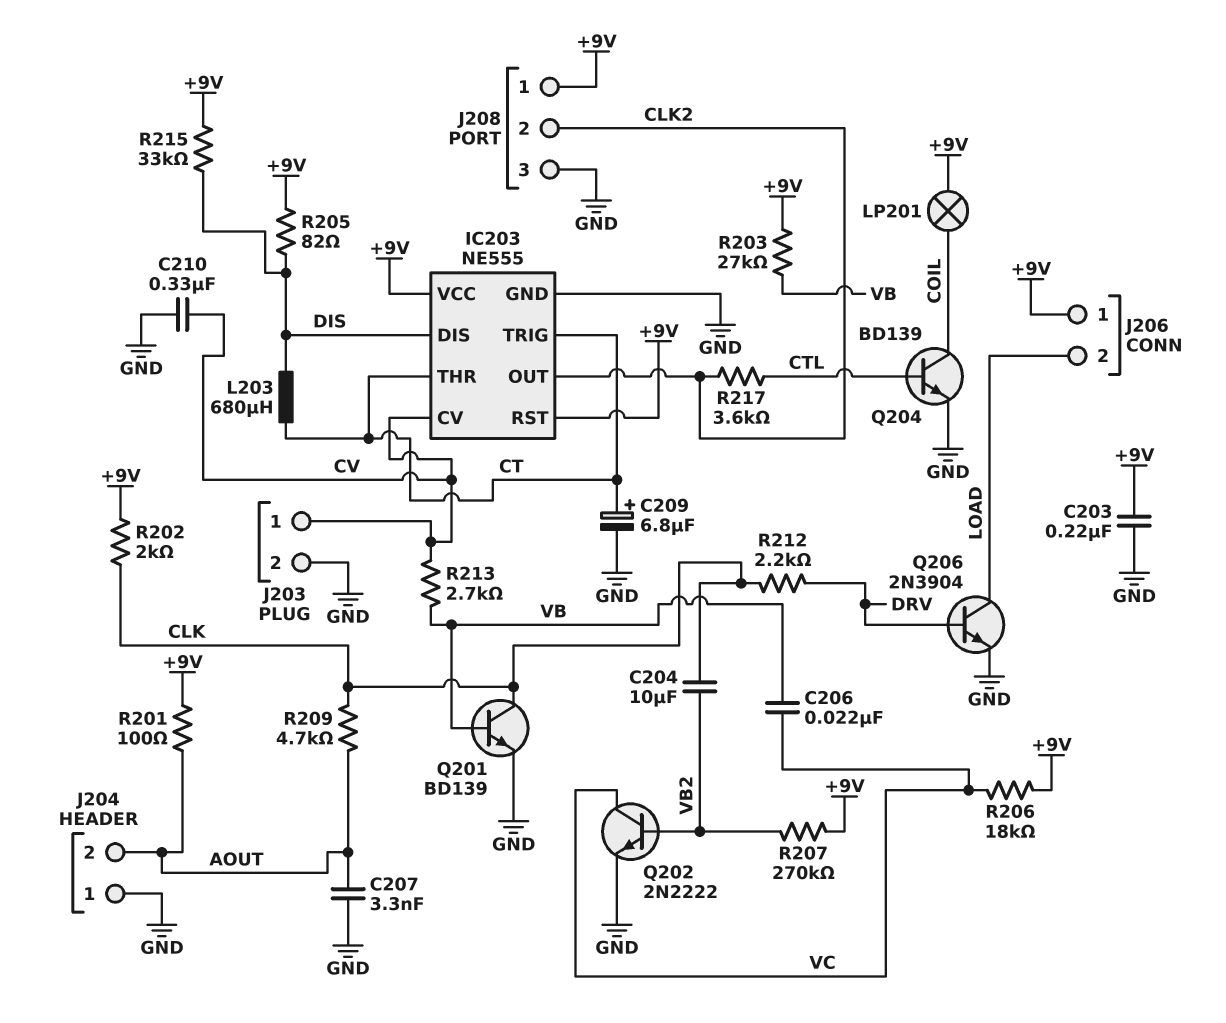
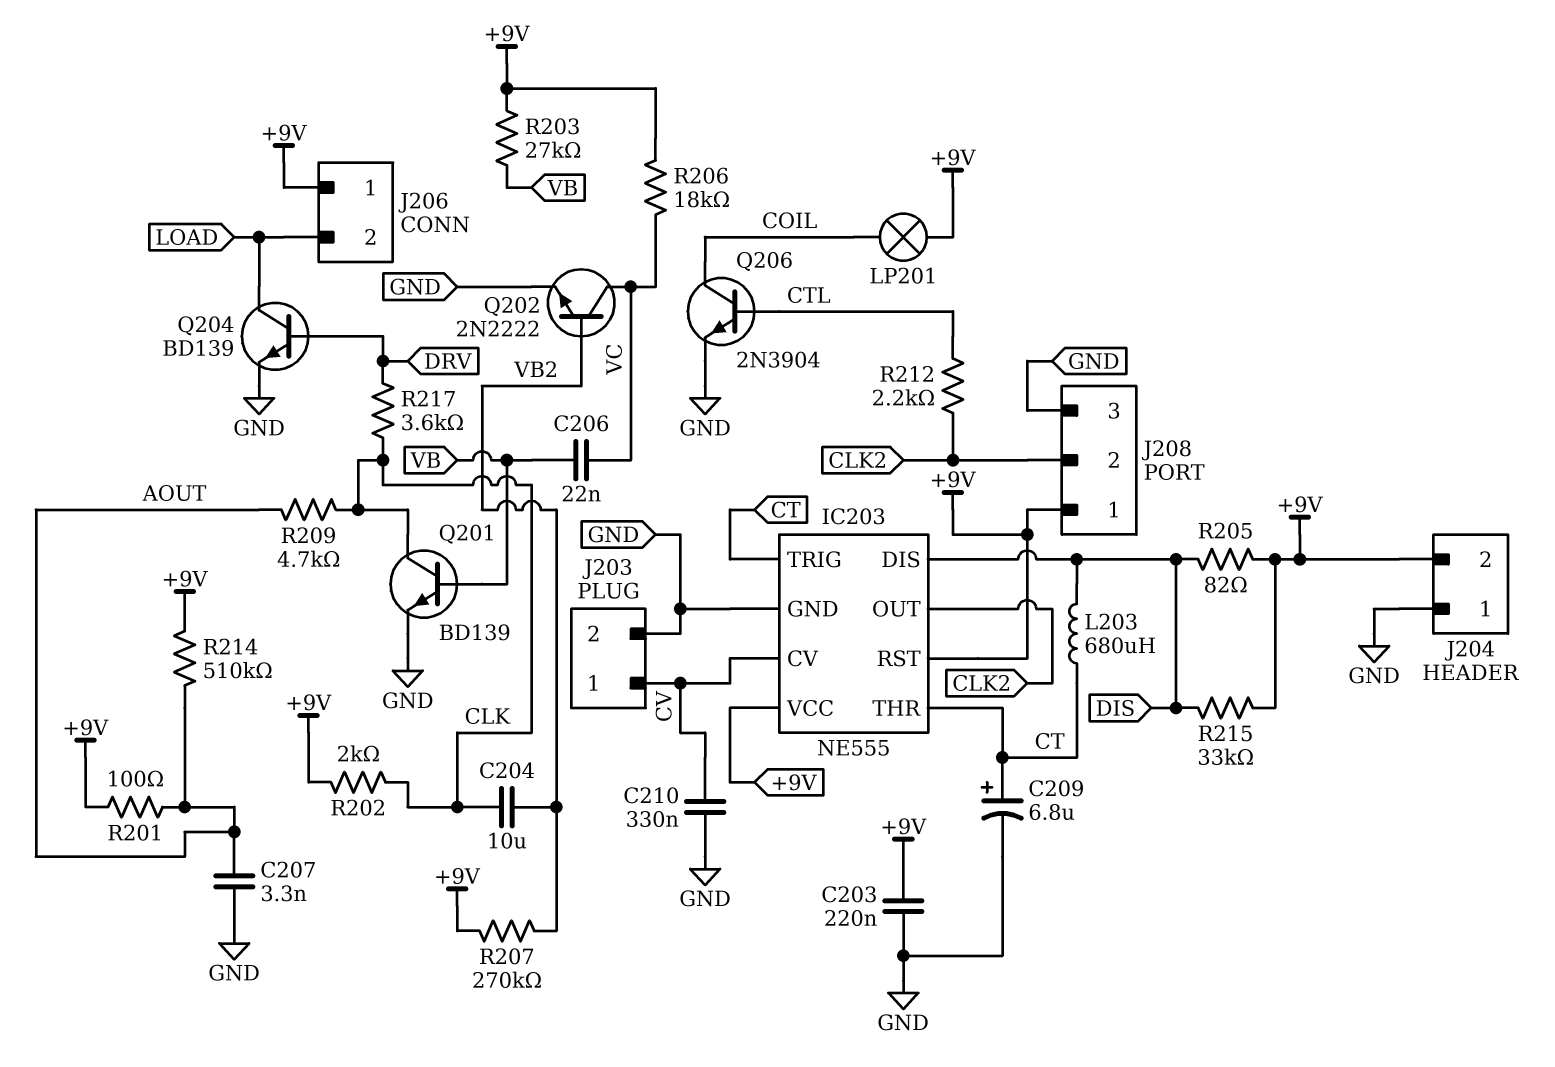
J204 pin 2: AOUT -> +9V
Q204: NPN BD139 (B CTL, C COIL, E GND) -> NPN BD139 (B DRV, C LOAD, E GND)
Q206: NPN 2N3904 (B DRV, C LOAD, E GND) -> NPN 2N3904 (B CTL, C COIL, E GND)
R212: 2.2k (CLK, DRV) -> 2.2k (CLK2, CTL)
R213: 2.7k (CV, VB) -> none
R214: none -> 510k (+9V, AOUT)
R217: 3.6k (CLK2, CTL) -> 3.6k (CLK, DRV)

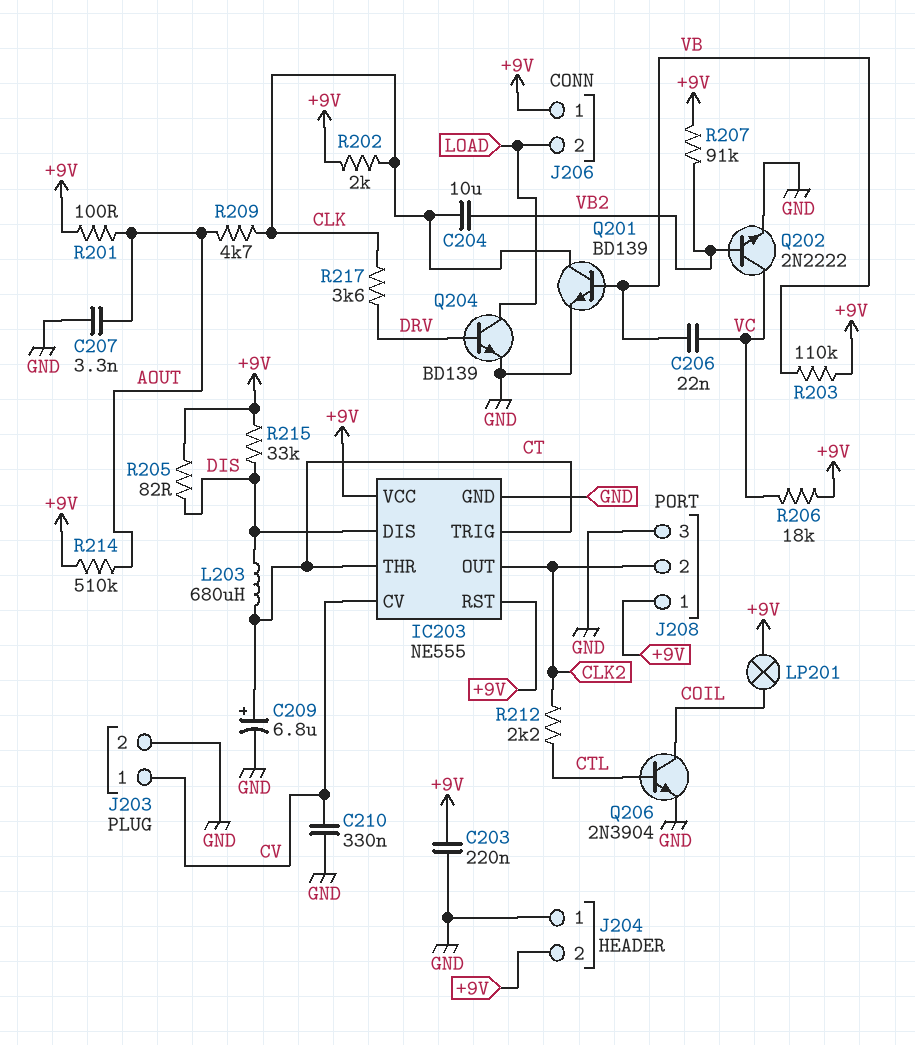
R203: 27k (+9V, VB) -> 110k (+9V, VB)
R207: 270k (+9V, VB2) -> 91k (+9V, VB2)

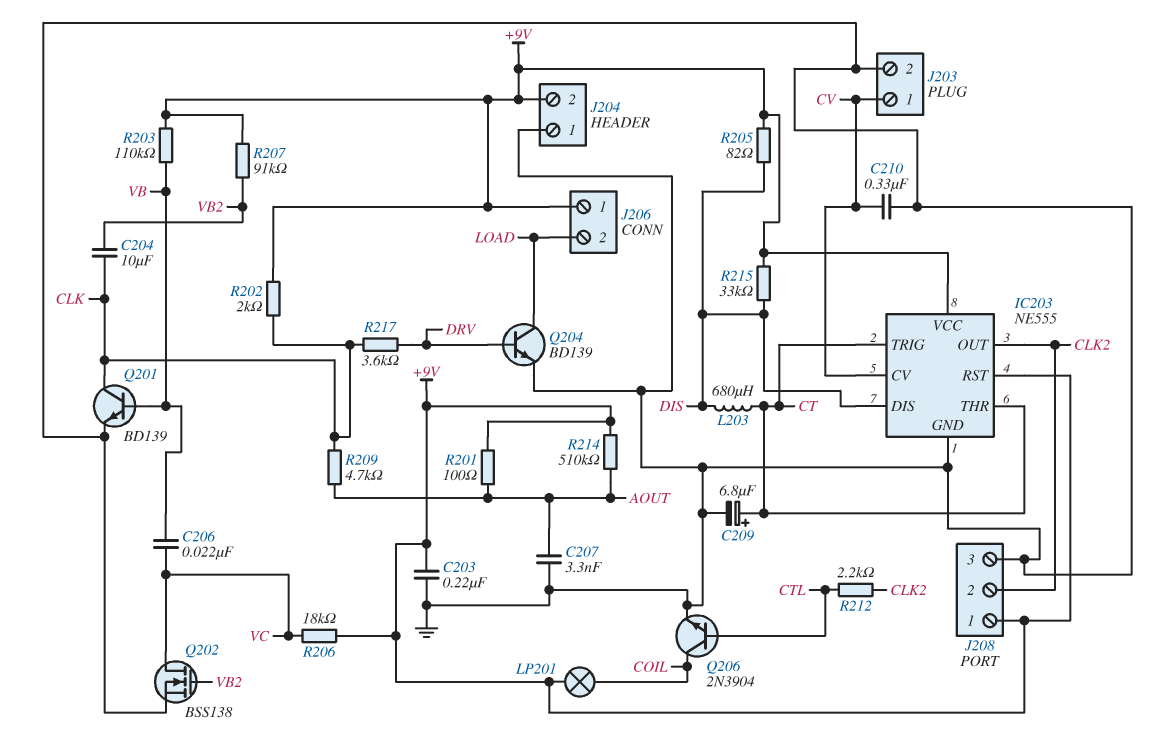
Q202: NPN 2N2222 (B VB2, C VC, E GND) -> NMOS BSS138 (G VB2, D VC, S GND)

